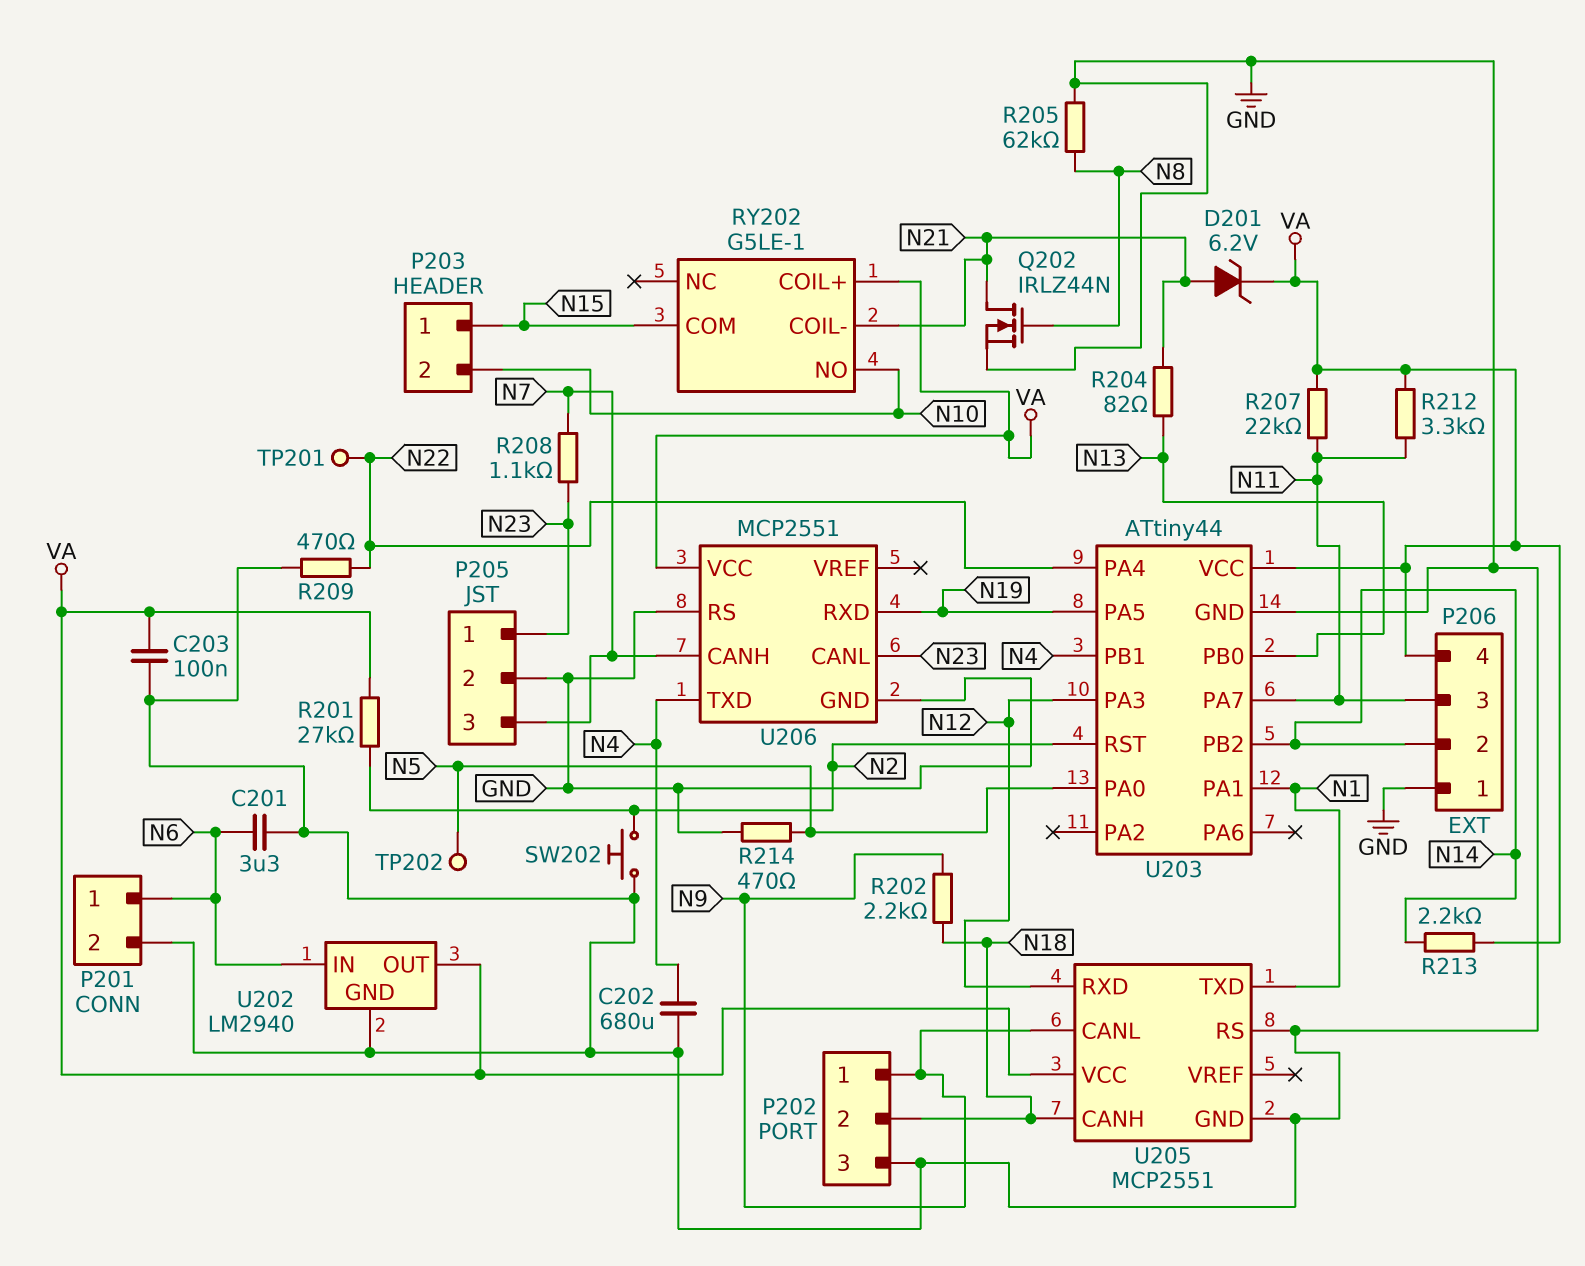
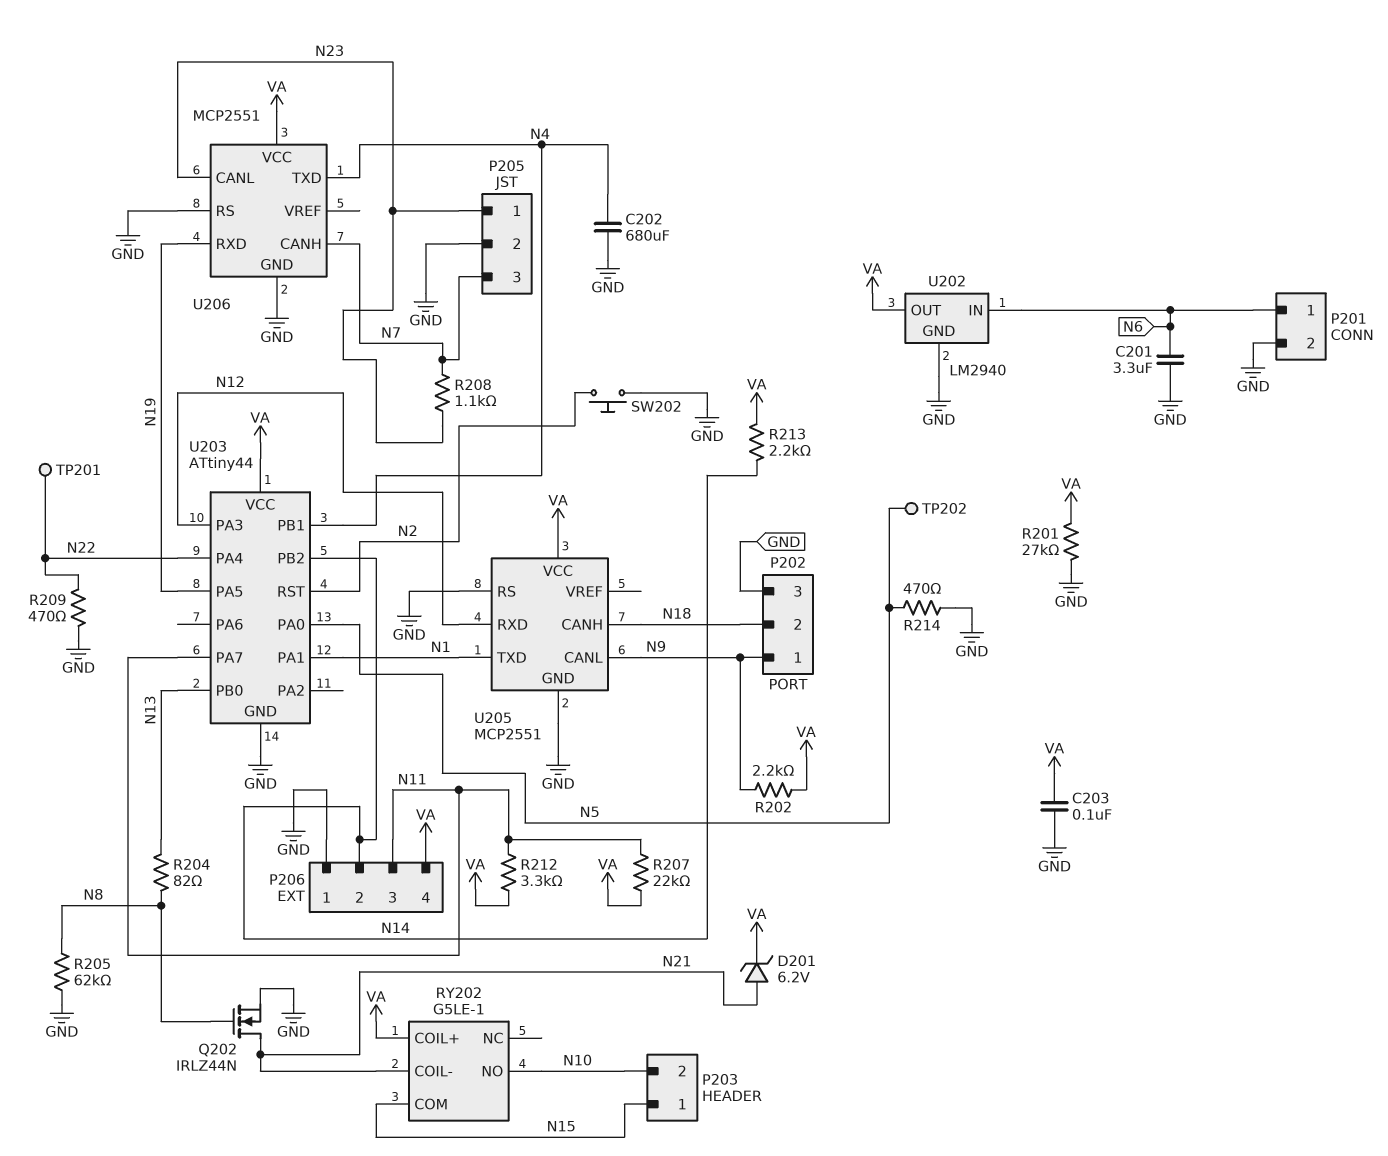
R201: 27k (N2, VA) -> 27k (GND, VA)
R202: 2.2k (N9, N18) -> 2.2k (N9, VA)
R204: 82 (N13, N21) -> 82 (N8, N13)

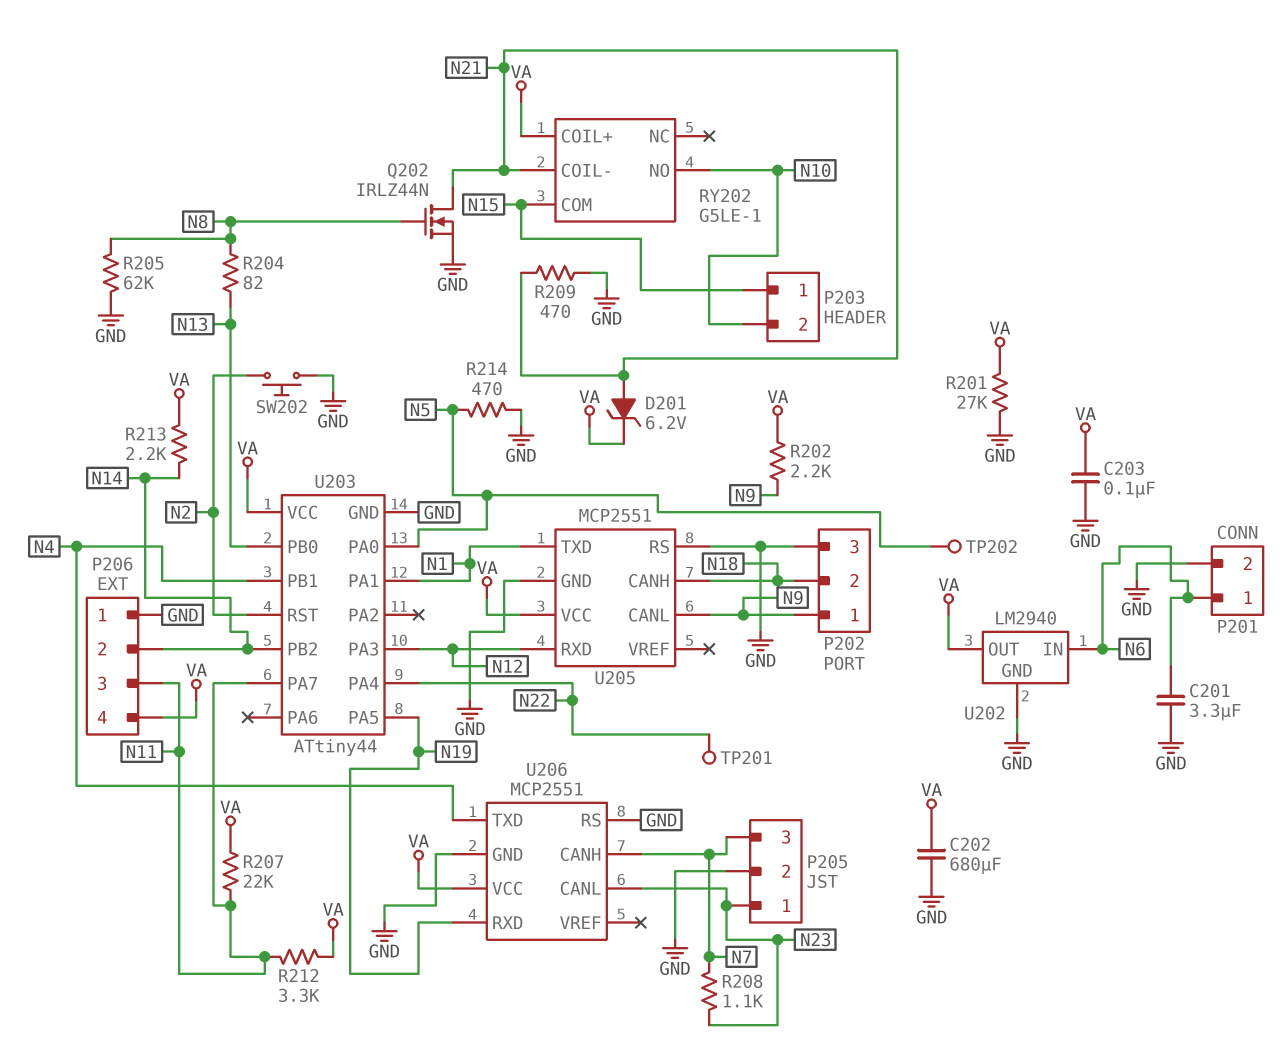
C202: 680uF (GND, N4) -> 680uF (GND, VA)
R209: 470 (GND, N22) -> 470 (GND, N21)

